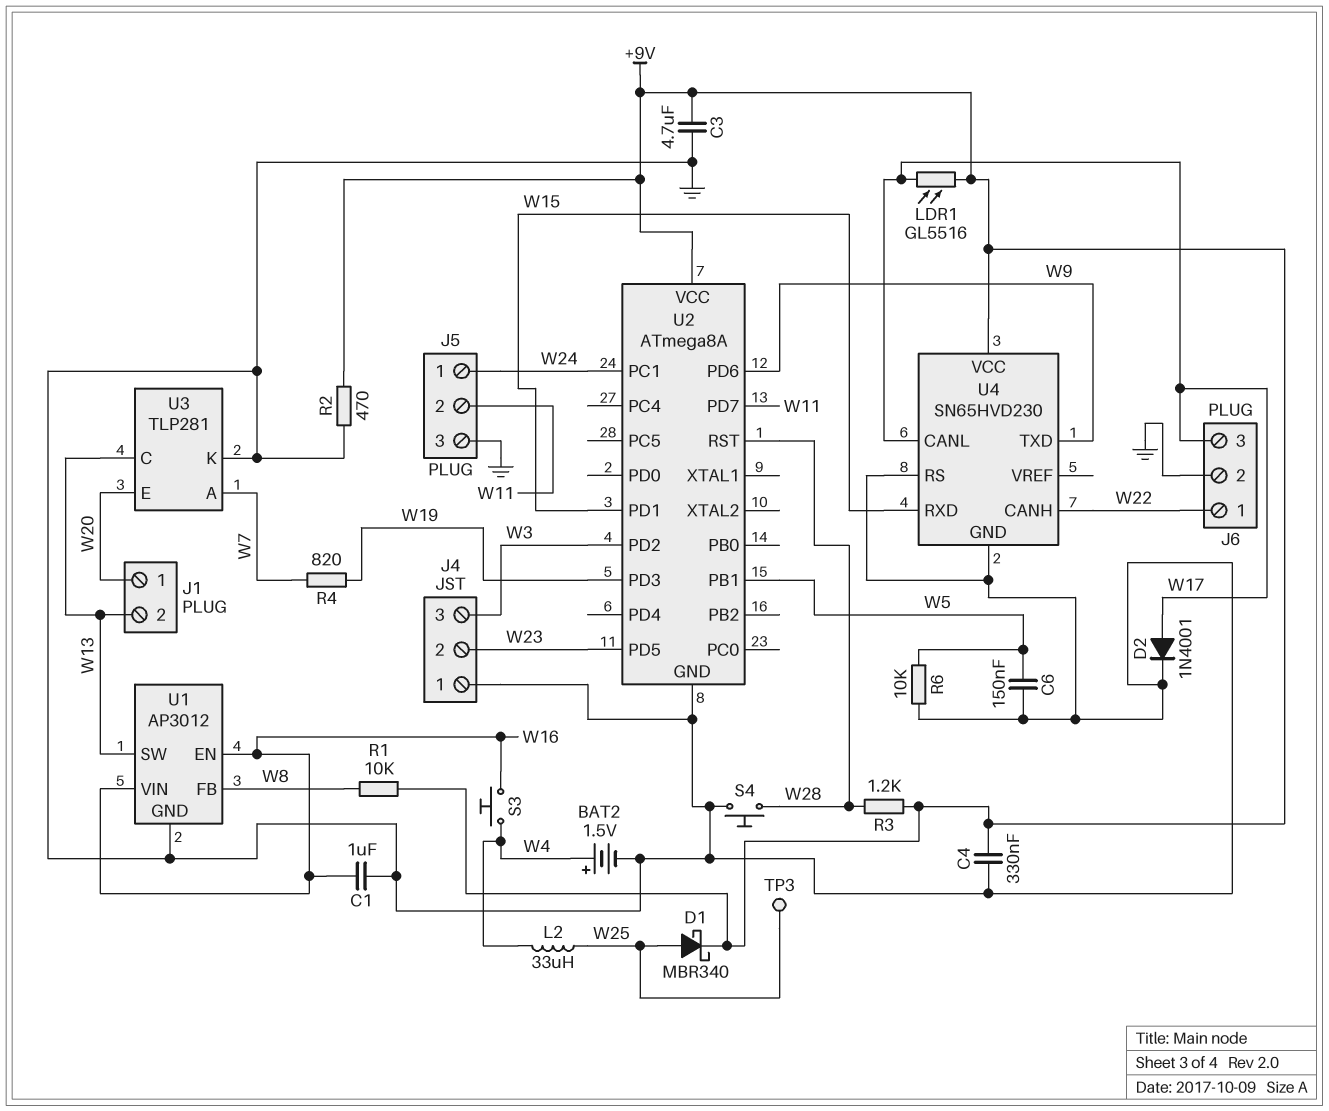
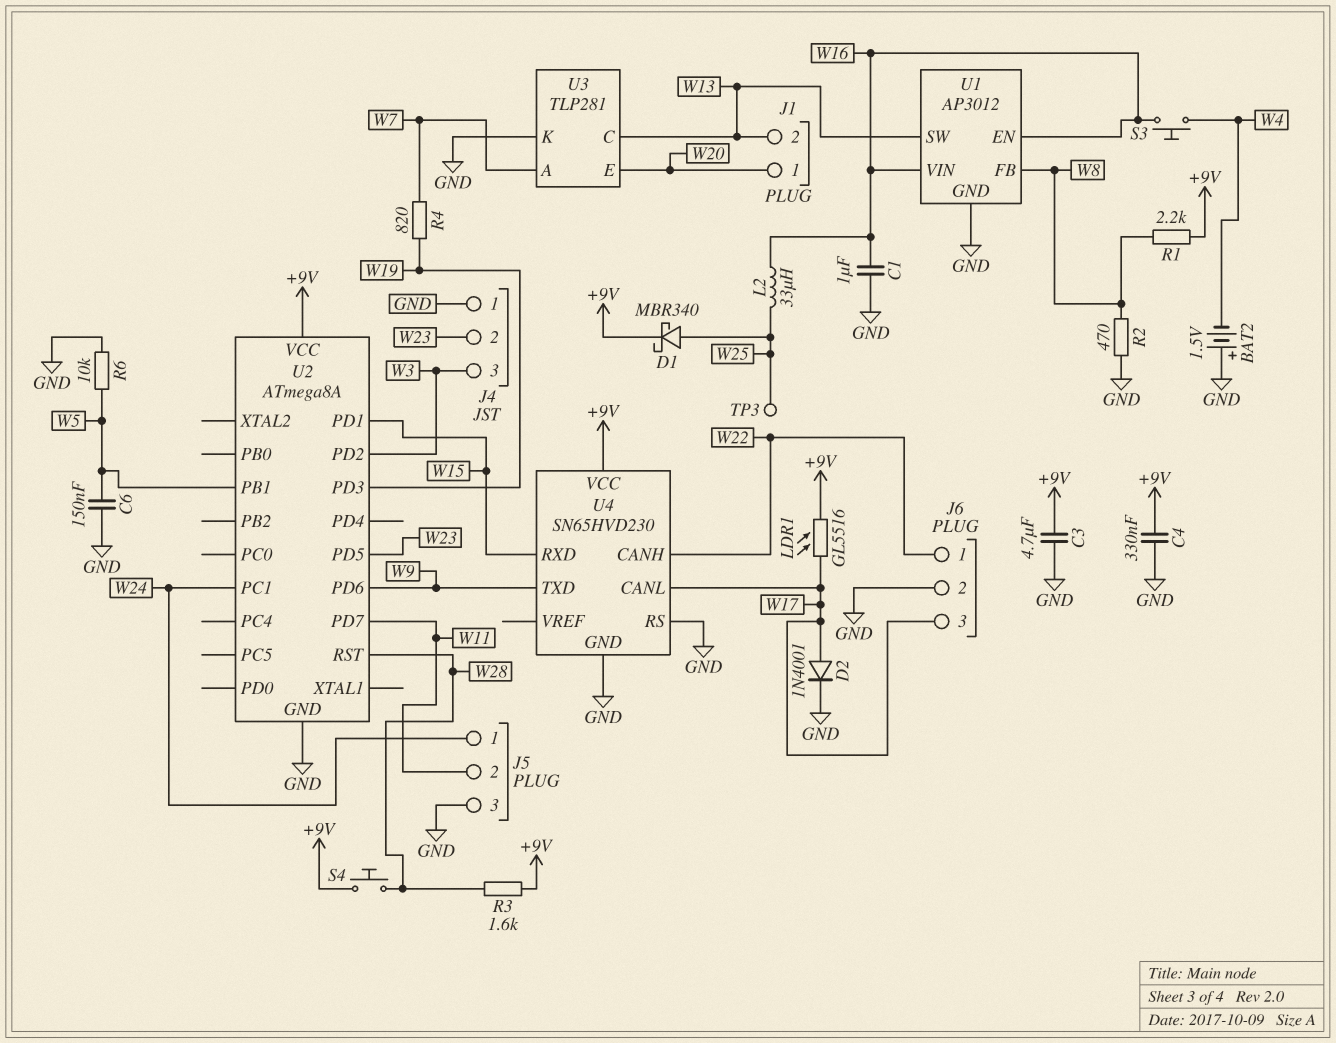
BAT2: 1.5V (plus W4, minus GND) -> 1.5V (plus GND, minus W4)
L2: 33uH (W4, W25) -> 33uH (W16, W25)
R1: 10k (+9V, W8) -> 2.2k (+9V, W8)
R2: 470 (+9V, GND) -> 470 (GND, W8)
R3: 1.2k (+9V, W28) -> 1.6k (+9V, W28)
S4: button (GND, W28) -> button (+9V, W28)

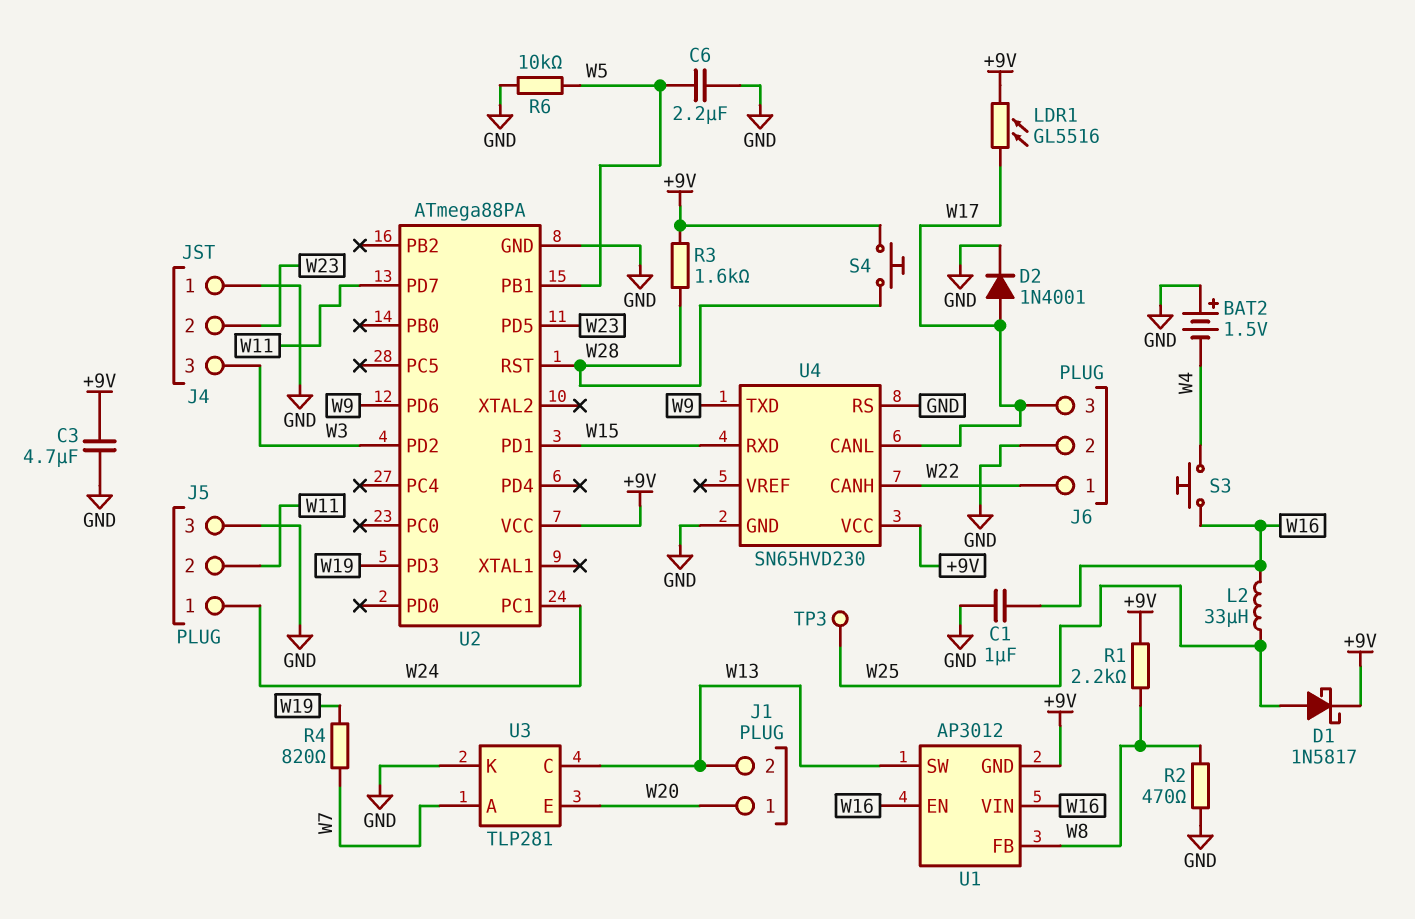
C4: 330nF (+9V, GND) -> none
C6: 150nF (GND, W5) -> 2.2uF (GND, W5)
D1: schottky MBR340 (A W25, K +9V) -> schottky 1N5817 (A W25, K +9V)
U1 pin GND: GND -> +9V
U2: ATmega8A -> ATmega88PA

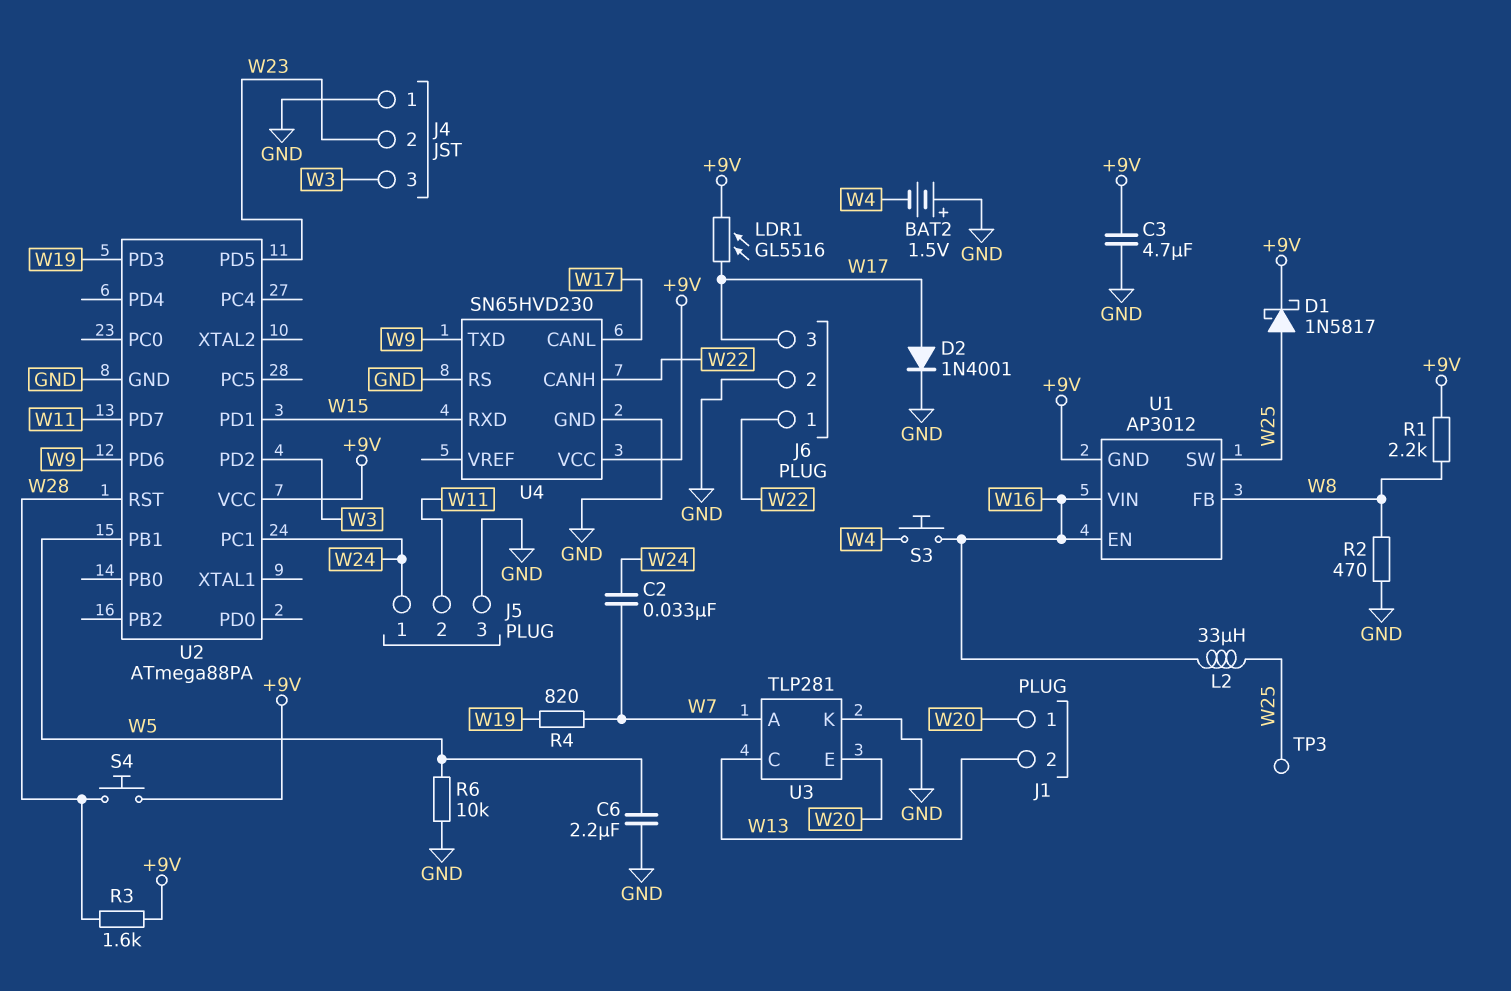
C1: 1uF (GND, W16) -> none
C2: none -> 33nF (W7, W24)
U1 pin SW: W13 -> W25

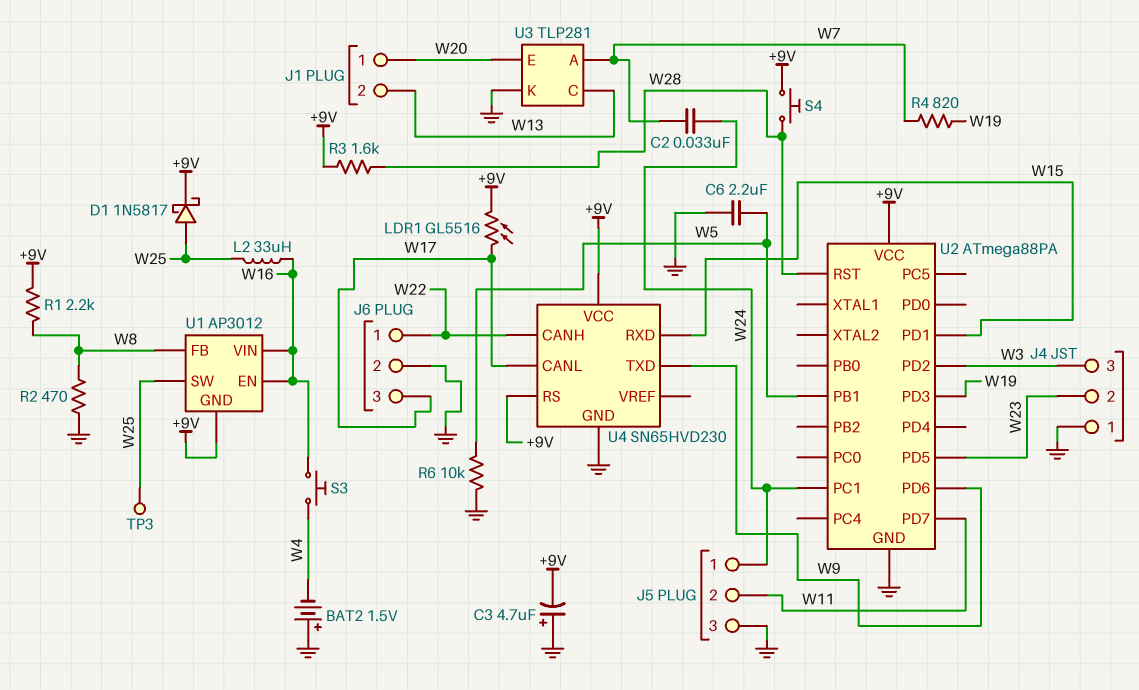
C3: 4.7uF (+9V, GND) -> 4.7uF (plus GND, minus +9V)
D2: diode 1N4001 (A W17, K GND) -> none
U4 pin RS: GND -> +9V

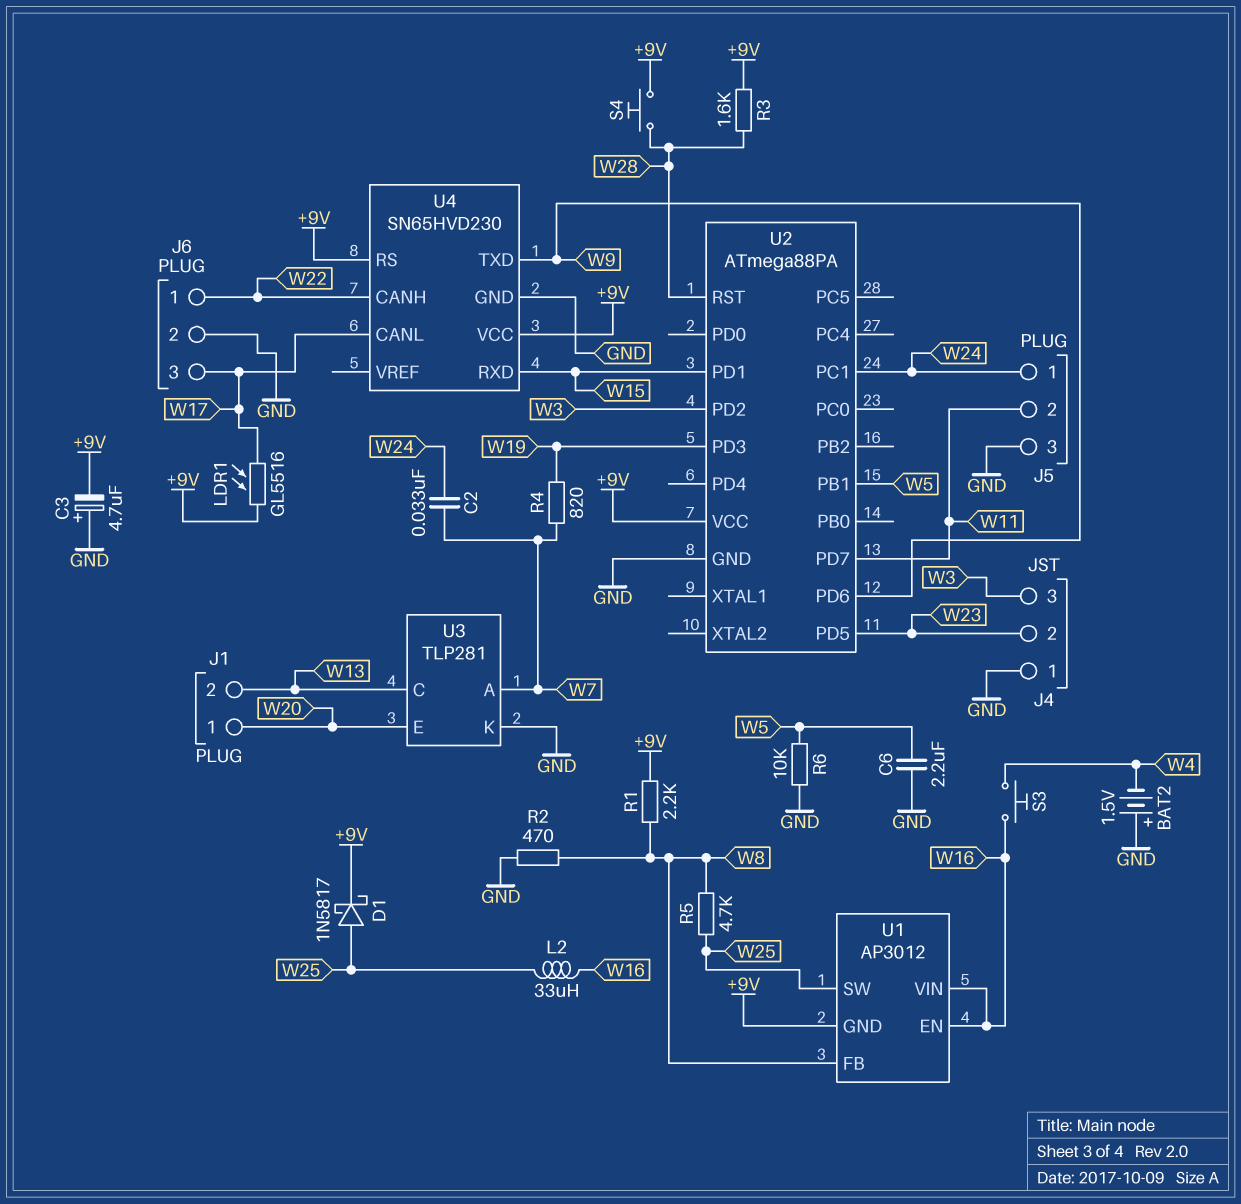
R5: none -> 4.7k (W8, W25)
TP3: test point (W25) -> none

